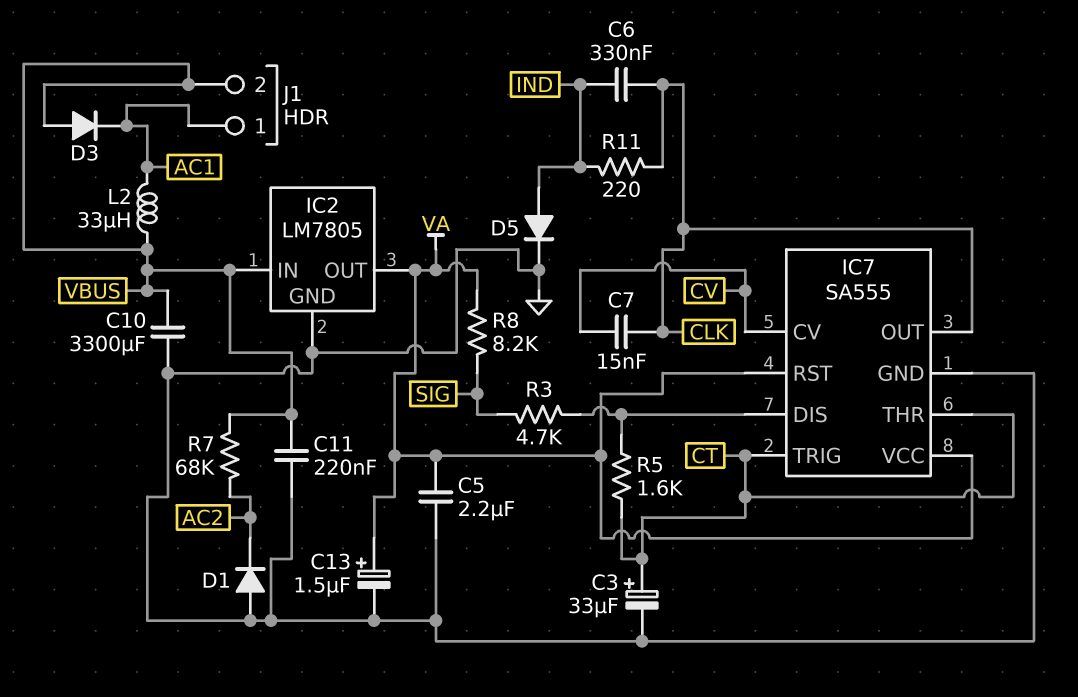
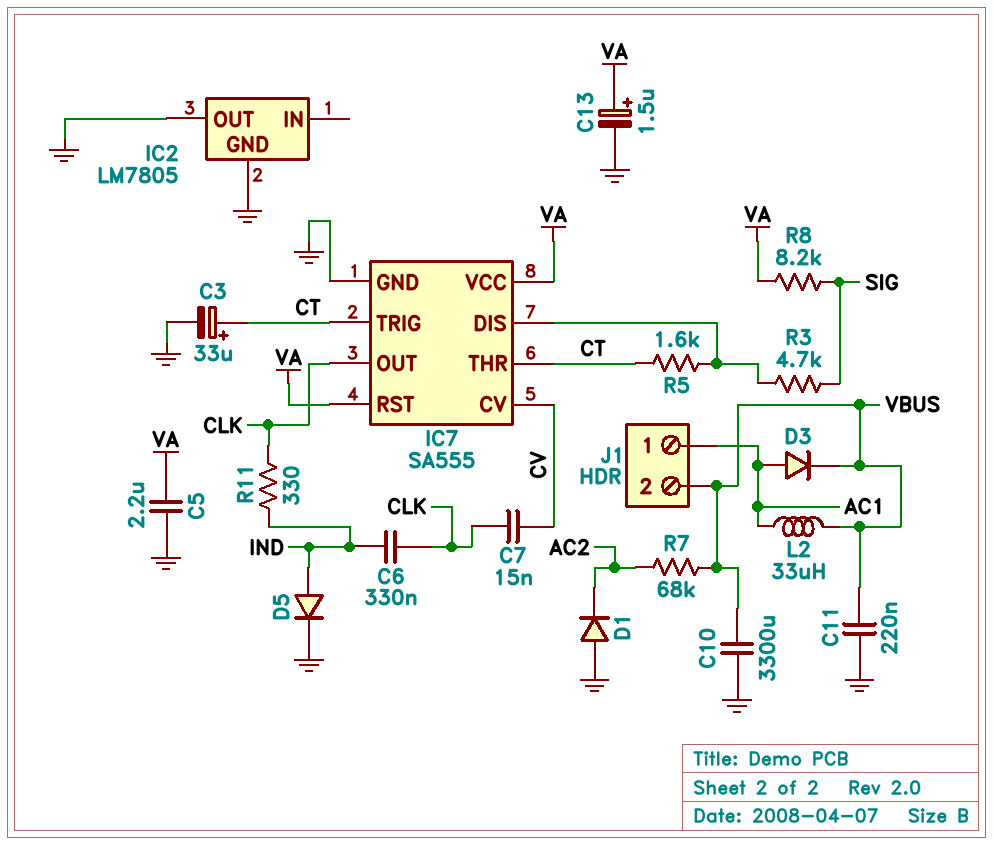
D3: diode (A VBUS, K AC1) -> diode (A AC1, K VBUS)
IC2 pin IN: VBUS -> none
IC2 pin OUT: VA -> GND
R11: 220 (CLK, IND) -> 330 (CLK, IND)

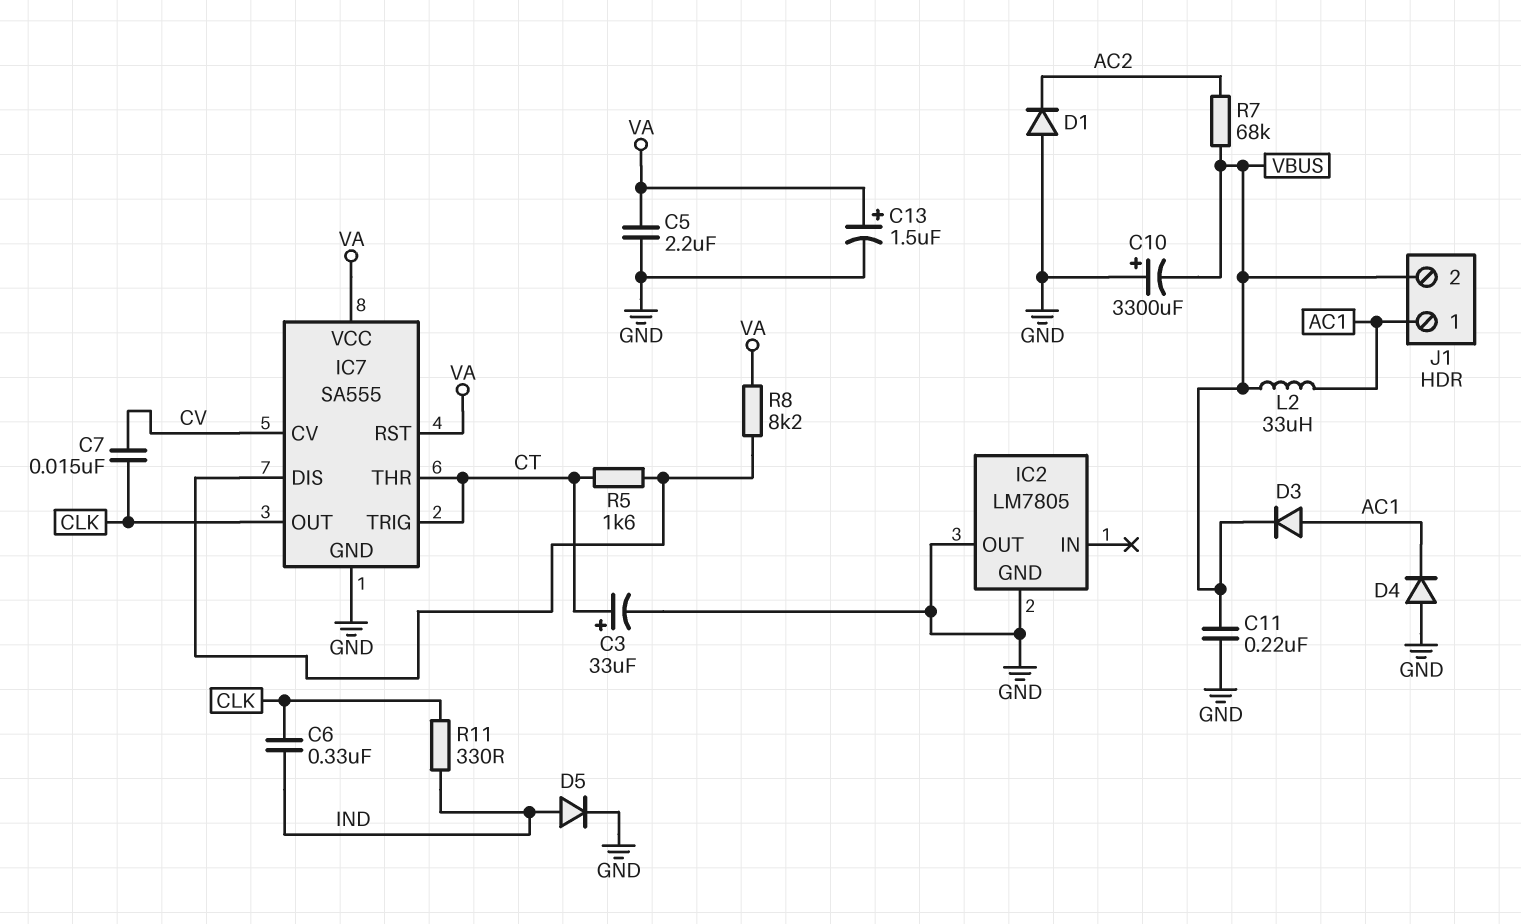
C10: 3300uF (GND, VBUS) -> 3300uF (plus GND, minus VBUS)
D4: none -> diode (A GND, K AC1)
R3: 4.7k (IC7/DIS, SIG) -> none
R8: 8.2k (SIG, VA) -> 8.2k (IC7/DIS, VA)

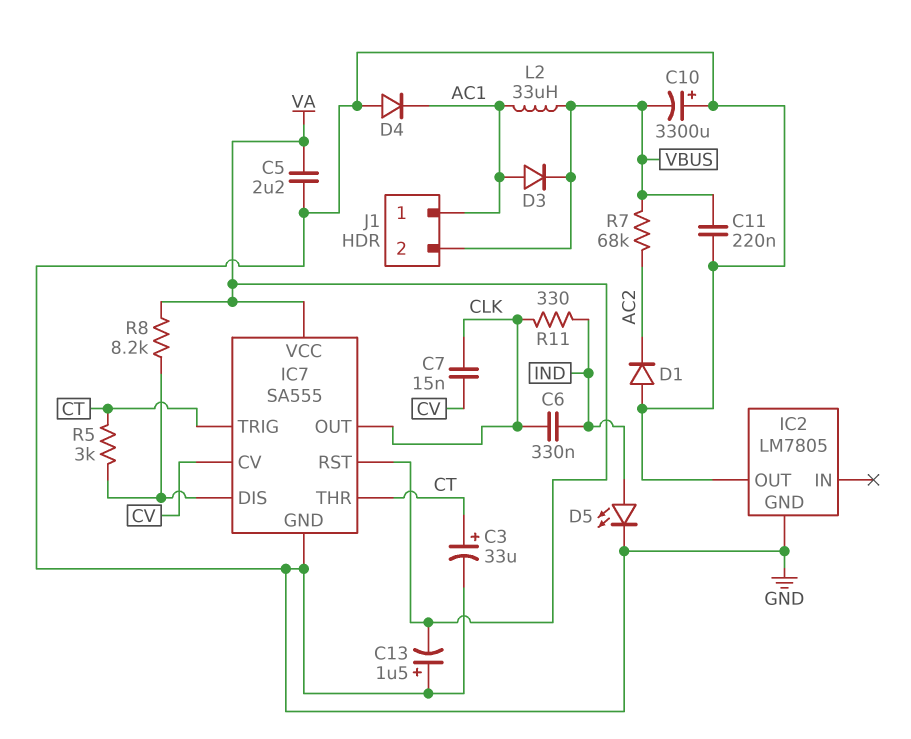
C13: 1.5uF (plus VA, minus GND) -> 1.5uF (plus GND, minus VA)
D5: diode (A IND, K GND) -> LED (A IND, K GND)
R5: 1.6k (CT, IC7/DIS) -> 3k (CT, IC7/DIS)

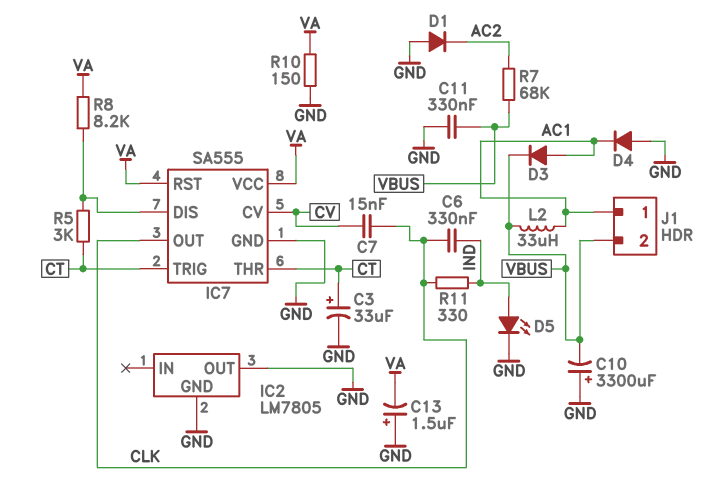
C5: 2.2uF (GND, VA) -> none
C11: 220nF (GND, VBUS) -> 330nF (GND, VBUS)
R10: none -> 150 (GND, VA)

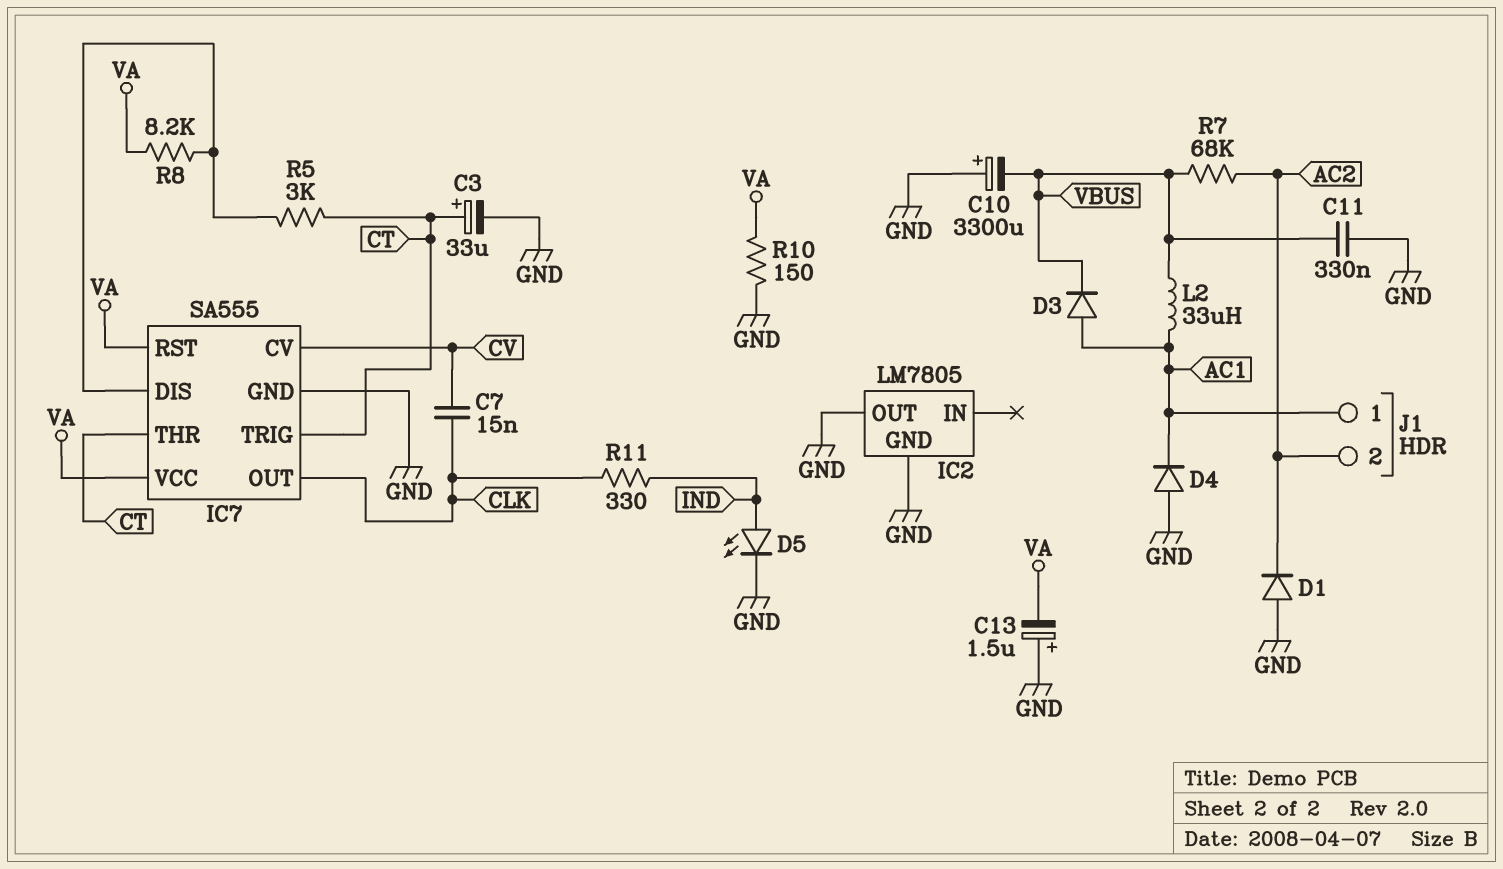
C6: 330nF (CLK, IND) -> none
J1 pin 2: VBUS -> AC2

